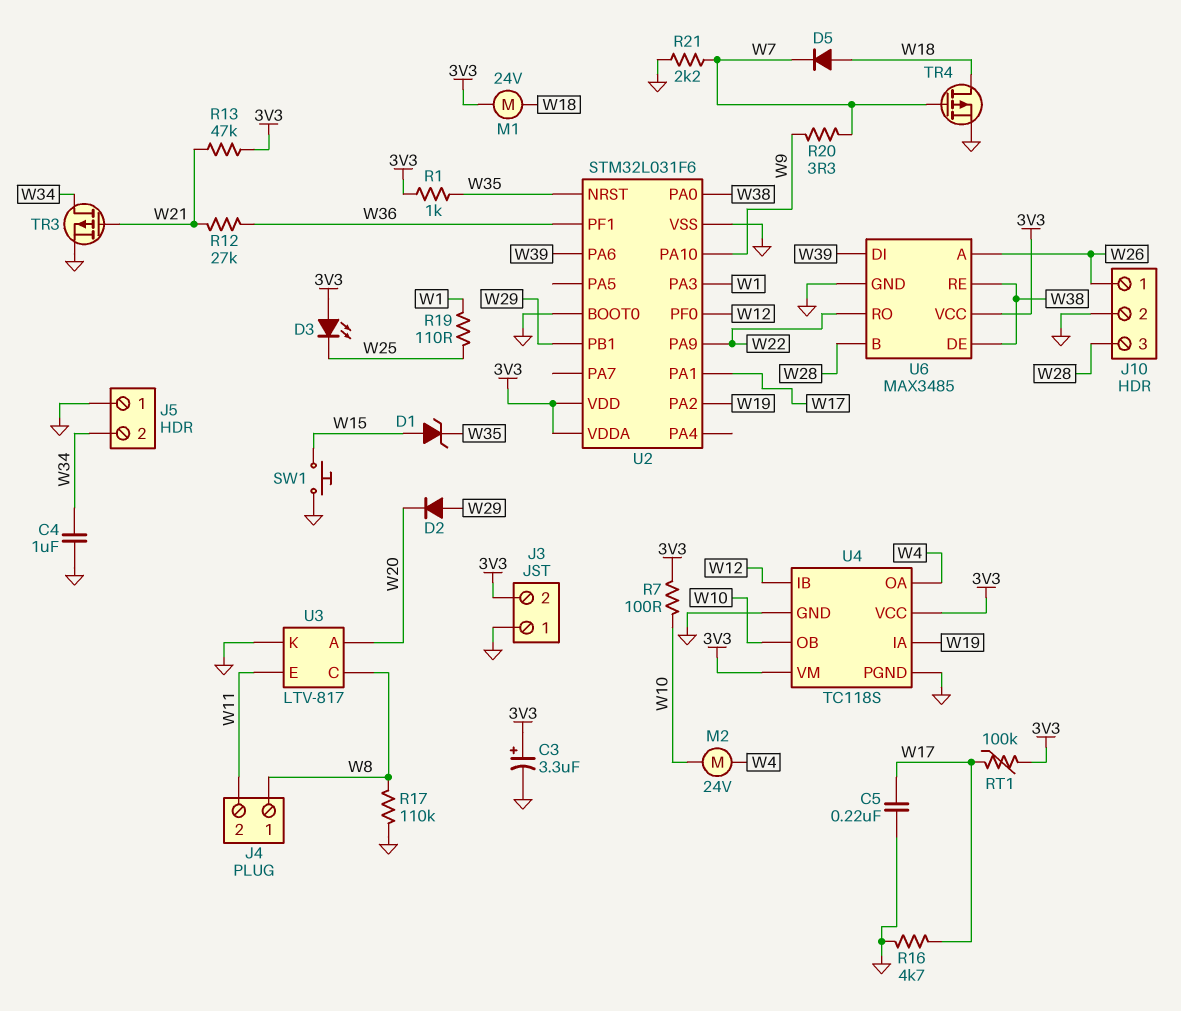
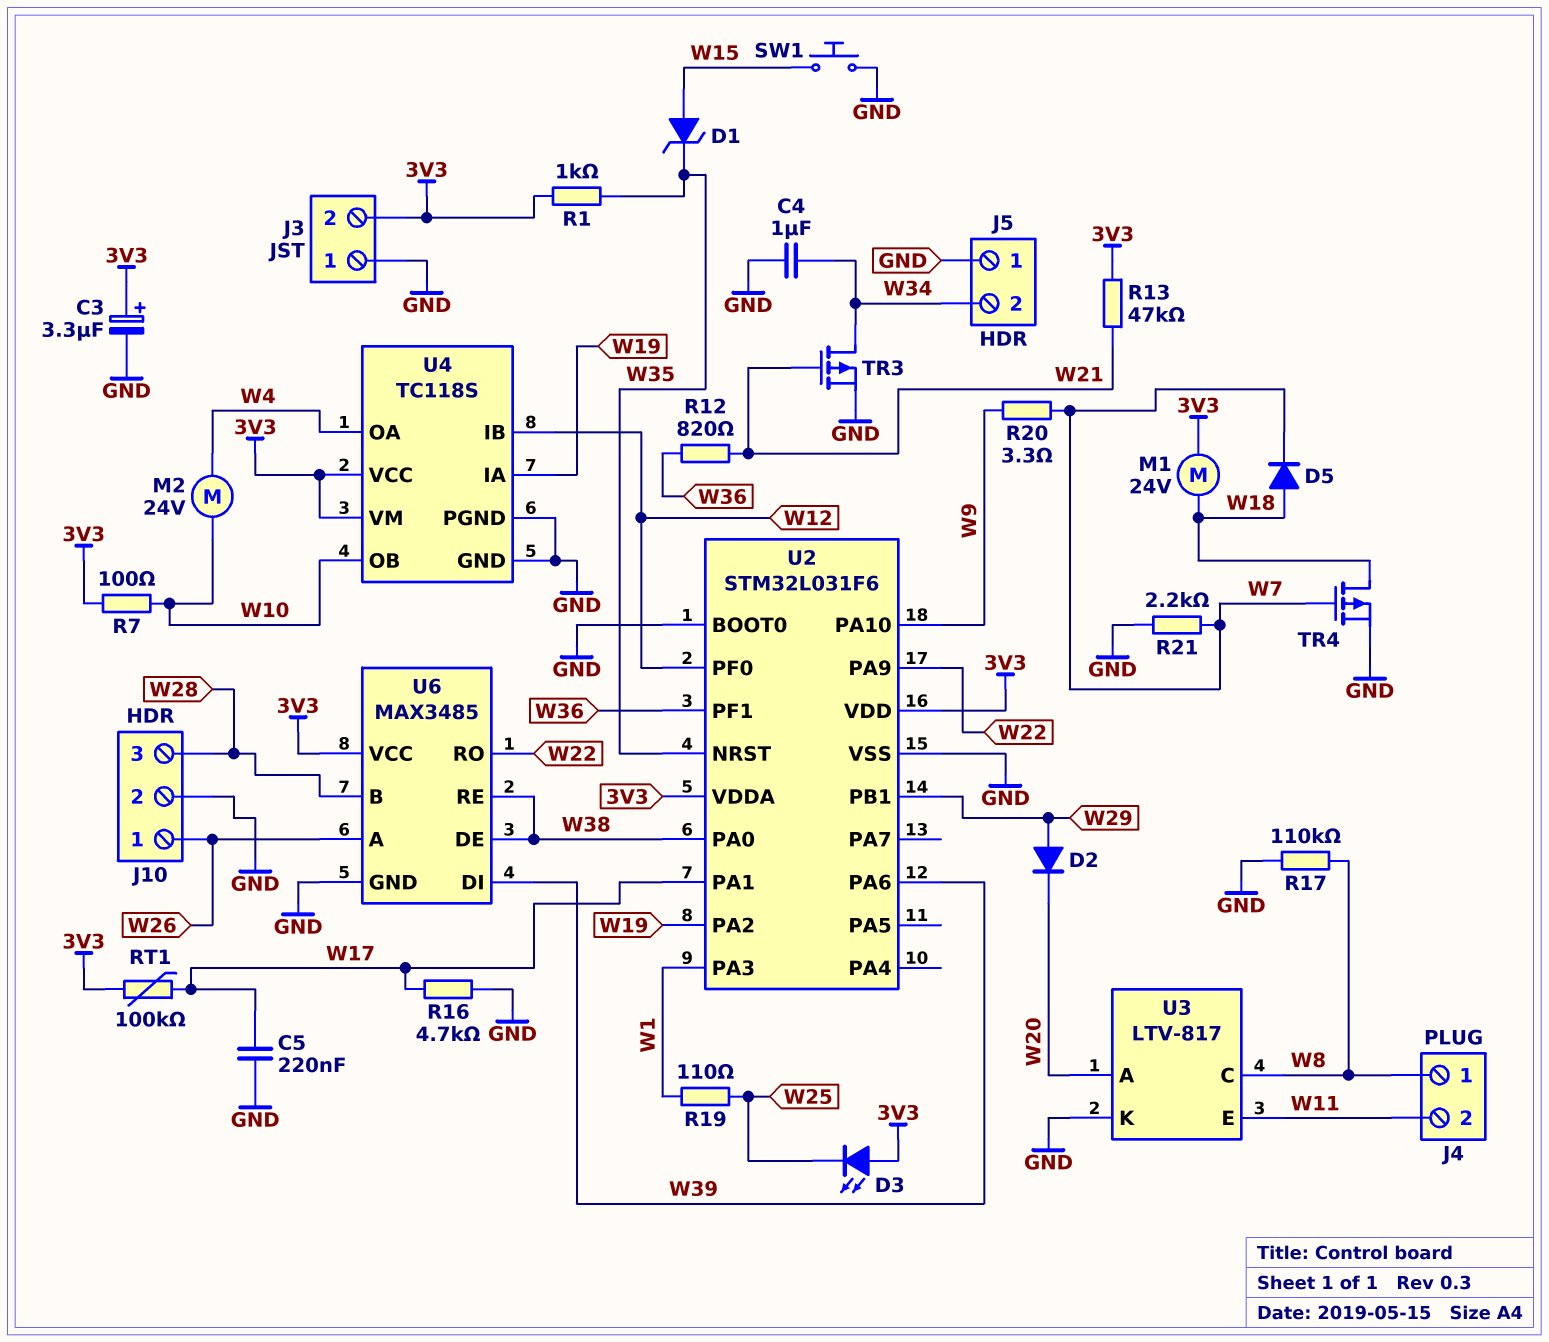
R12: 27k (W21, W36) -> 820 (W21, W36)

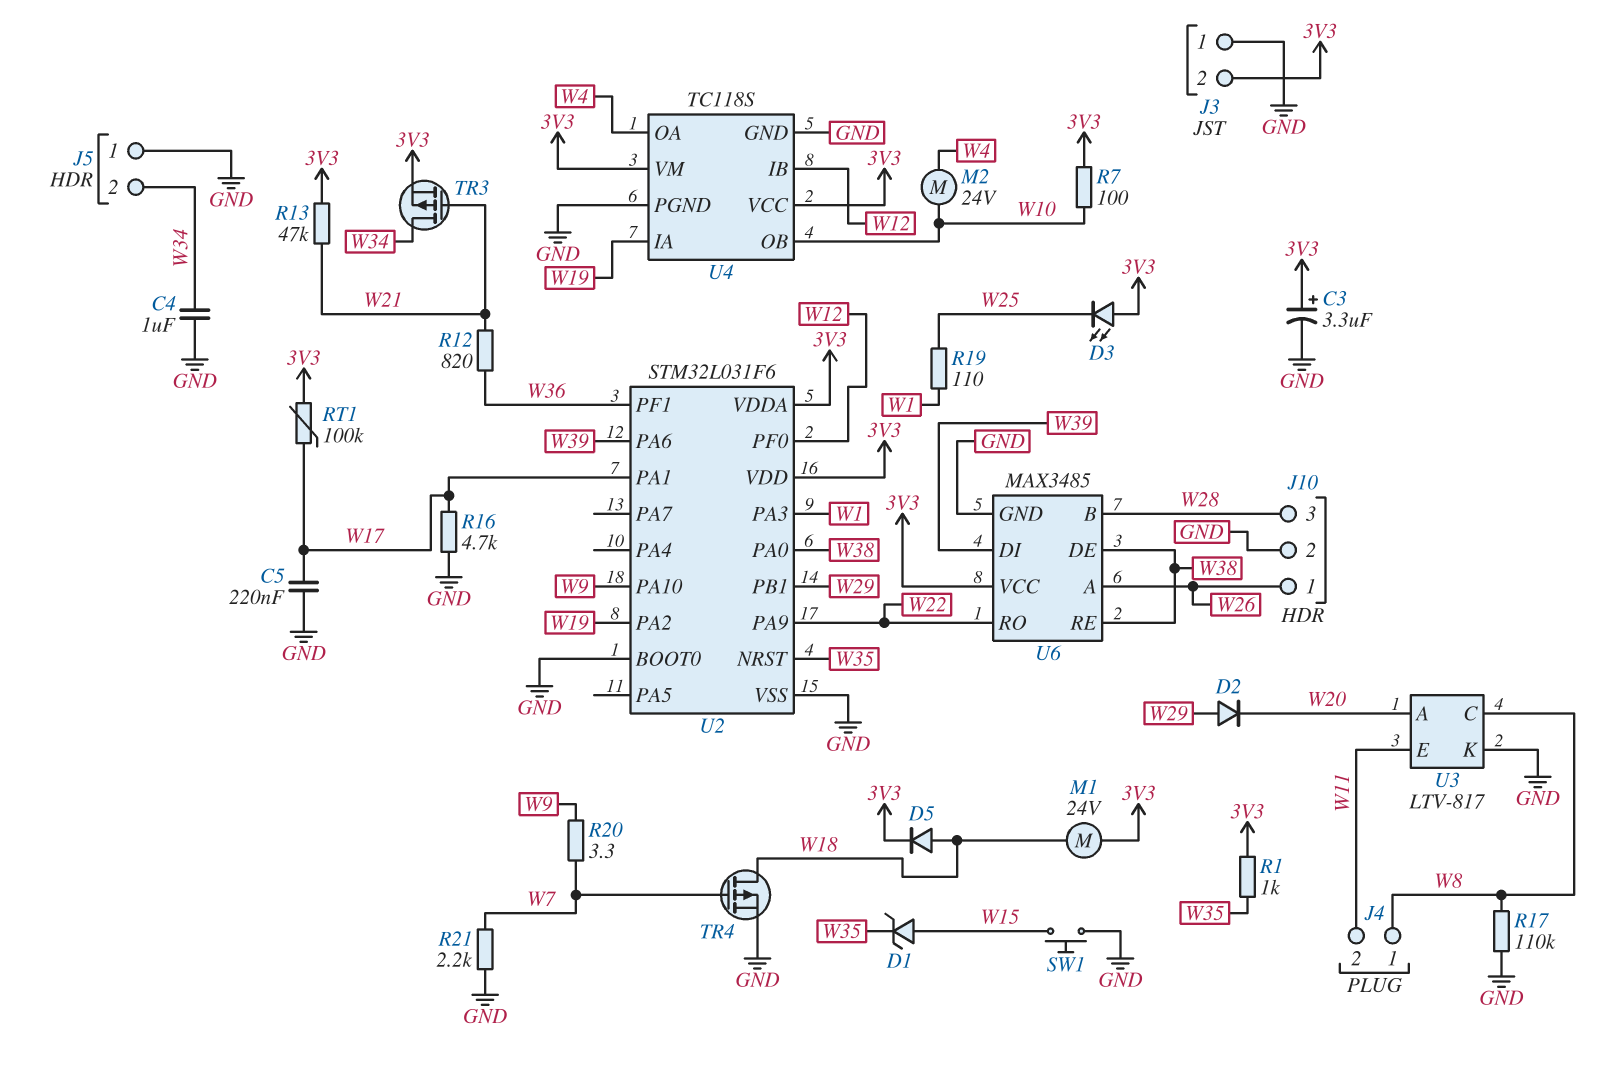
D5: diode (A W18, K W7) -> diode (A W18, K 3V3)
TR3: PMOS (G W21, D W34, S GND) -> PMOS (G W21, D W34, S 3V3)

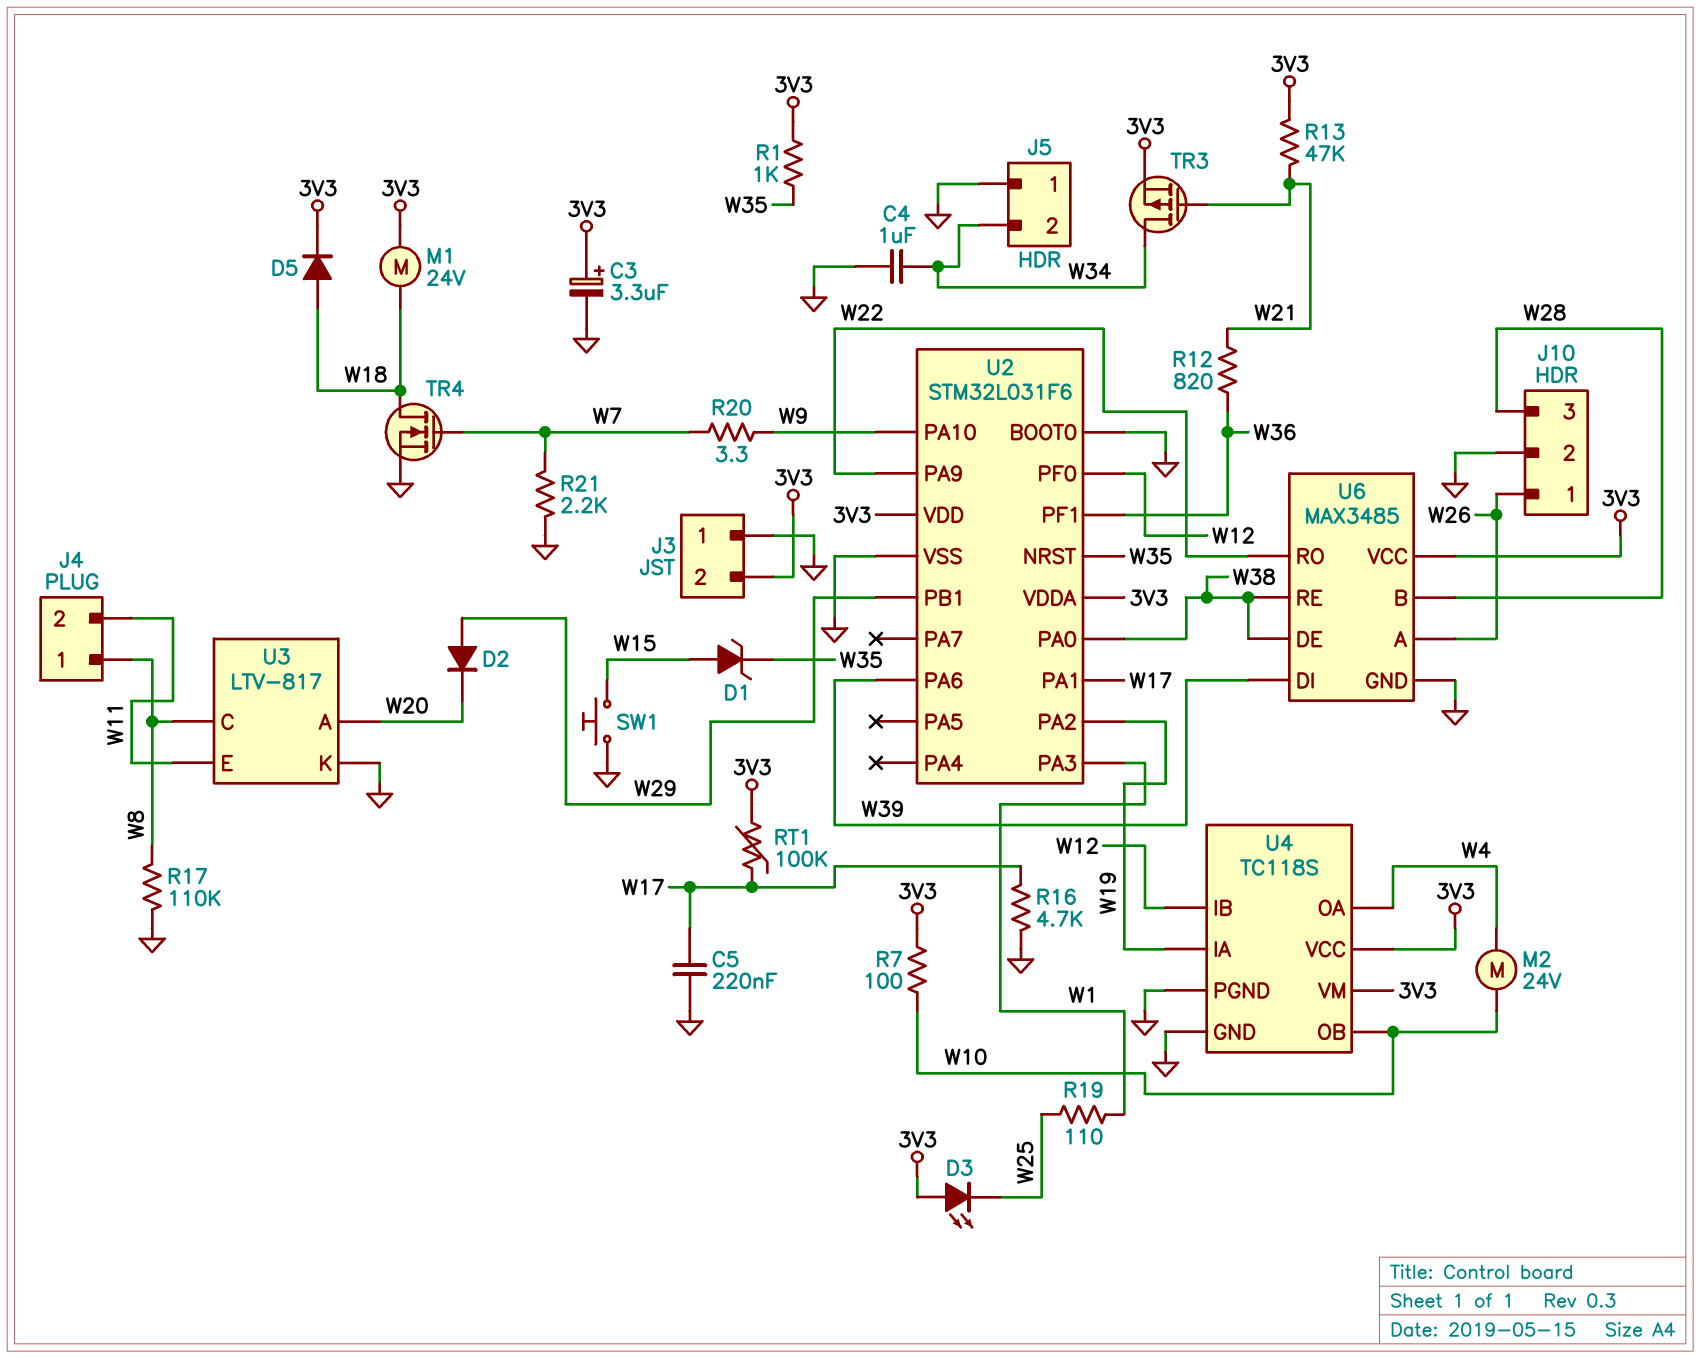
TR4: PMOS (G W7, D W18, S GND) -> NMOS (G W7, D W18, S GND)

